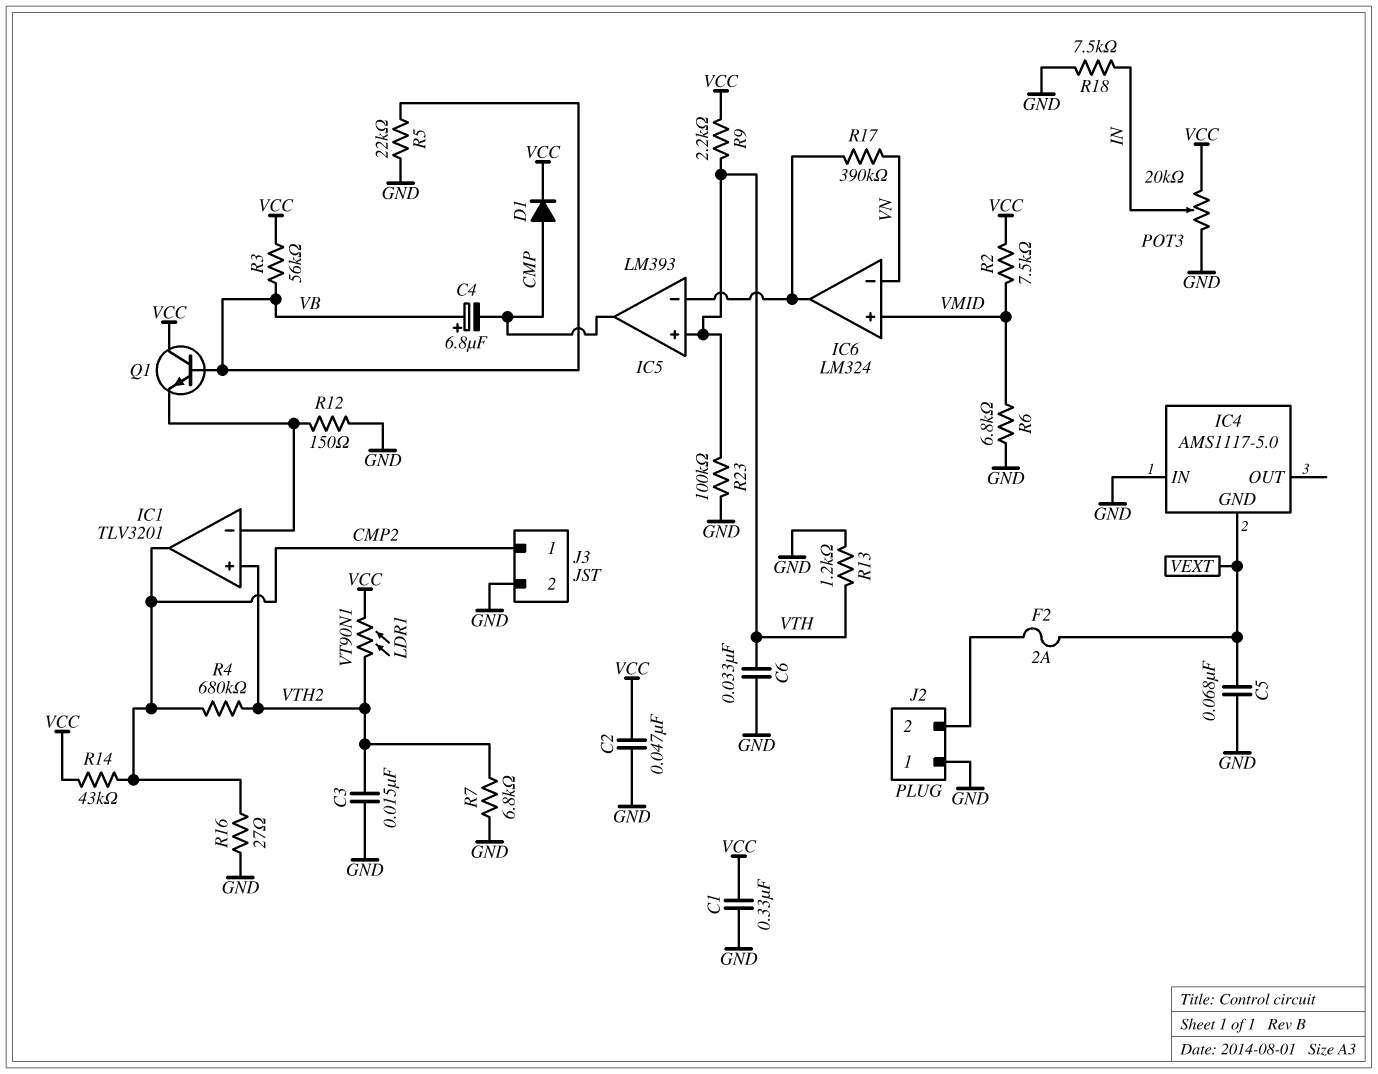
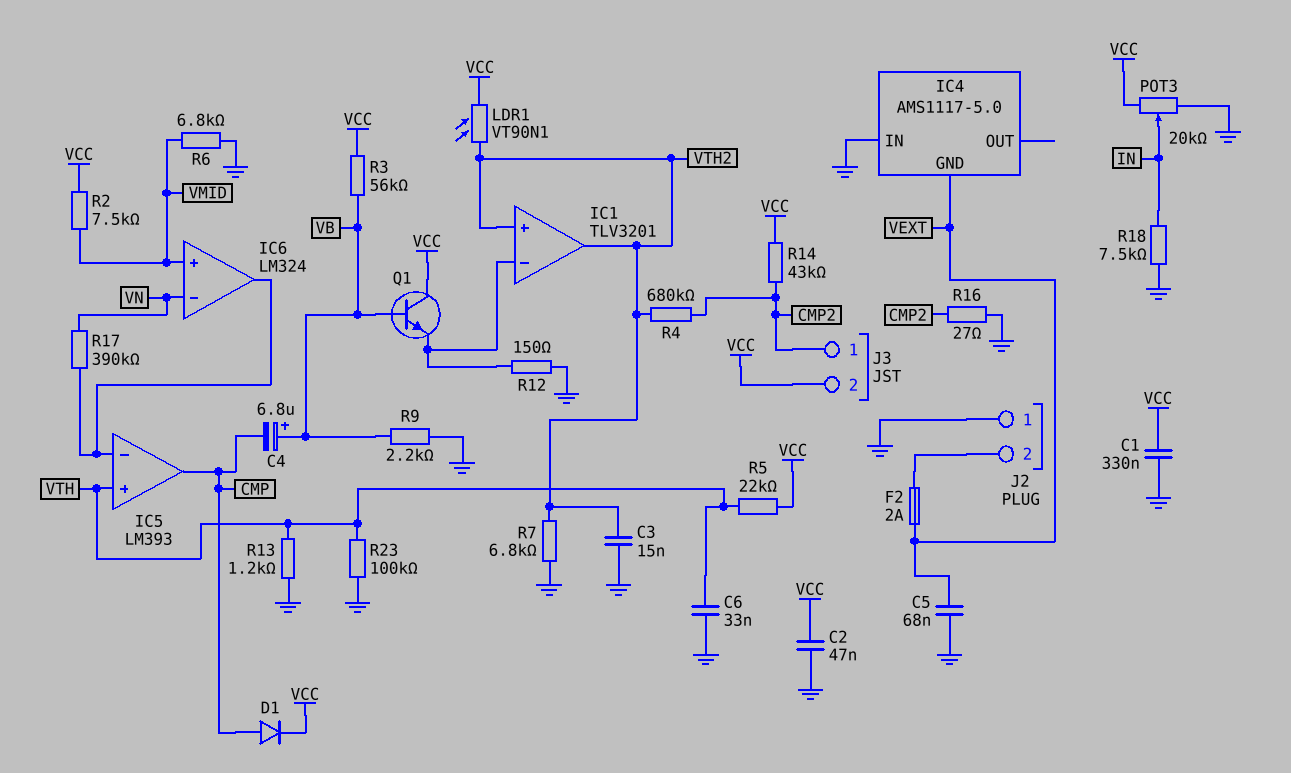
IC1 pin out: CMP2 -> VTH2
J3 pin 2: GND -> VCC
R5: 22k (GND, VB) -> 22k (VCC, VTH)
R9: 2.2k (VCC, VTH) -> 2.2k (GND, VB)

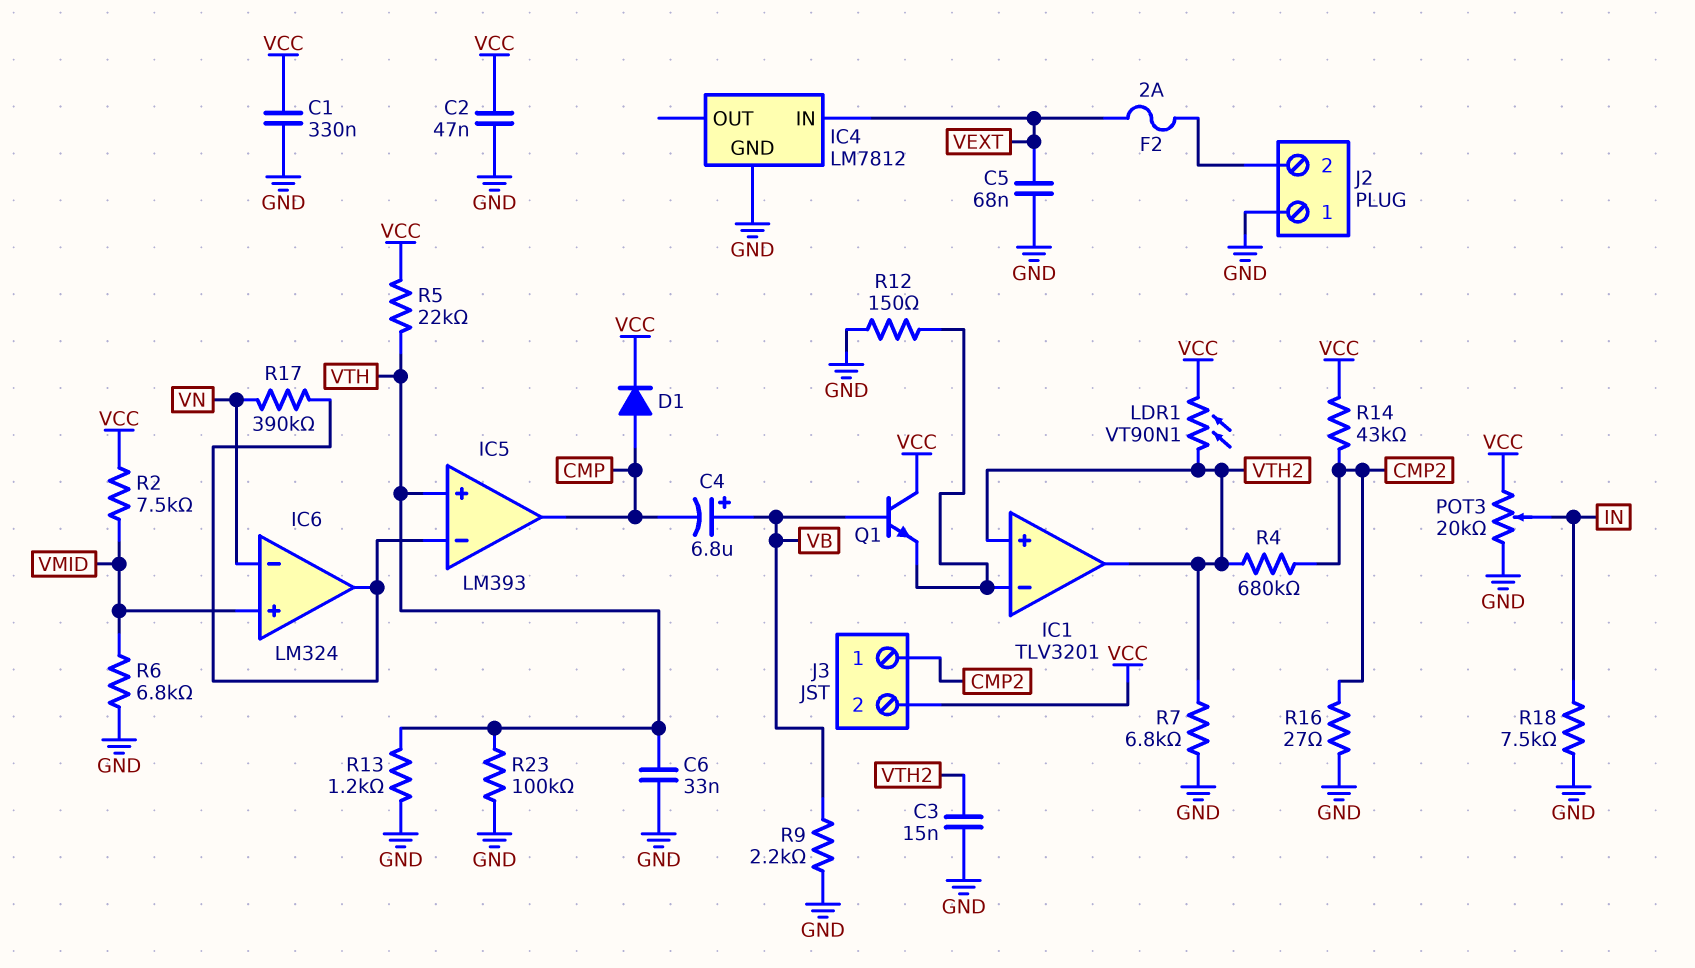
IC4: AMS1117-5.0 -> LM7812
IC4 pin GND: VEXT -> GND
IC4 pin IN: GND -> VEXT
R3: 56k (VB, VCC) -> none

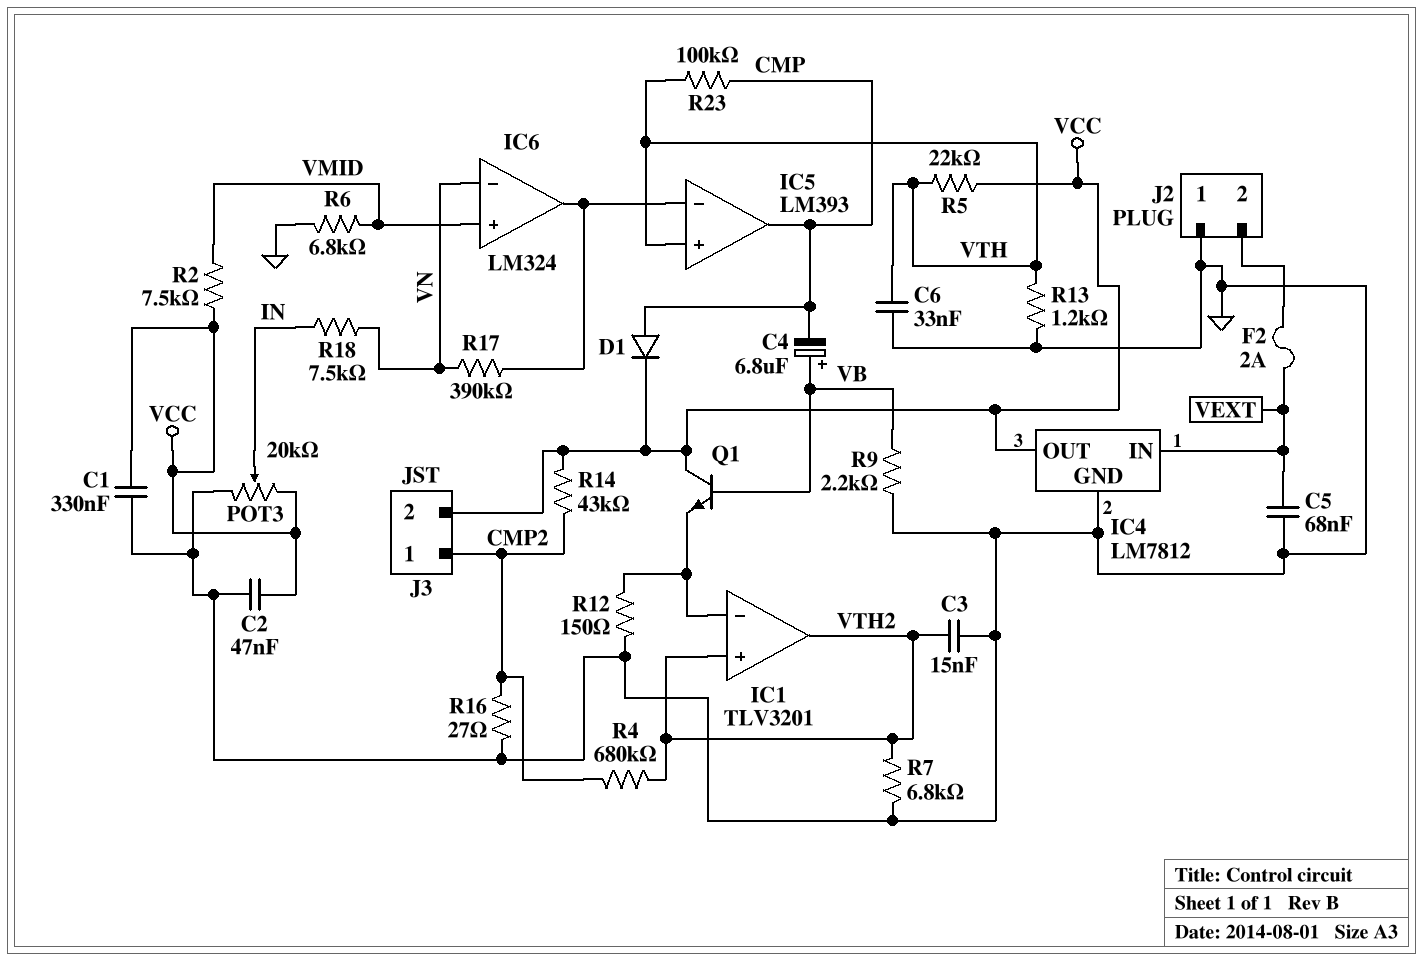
IC4 pin OUT: none -> VCC
LDR1: VT90N1 (VCC, VTH2) -> none
R18: 7.5k (GND, IN) -> 7.5k (IN, VN)
R23: 100k (GND, VTH) -> 100k (CMP, VTH)

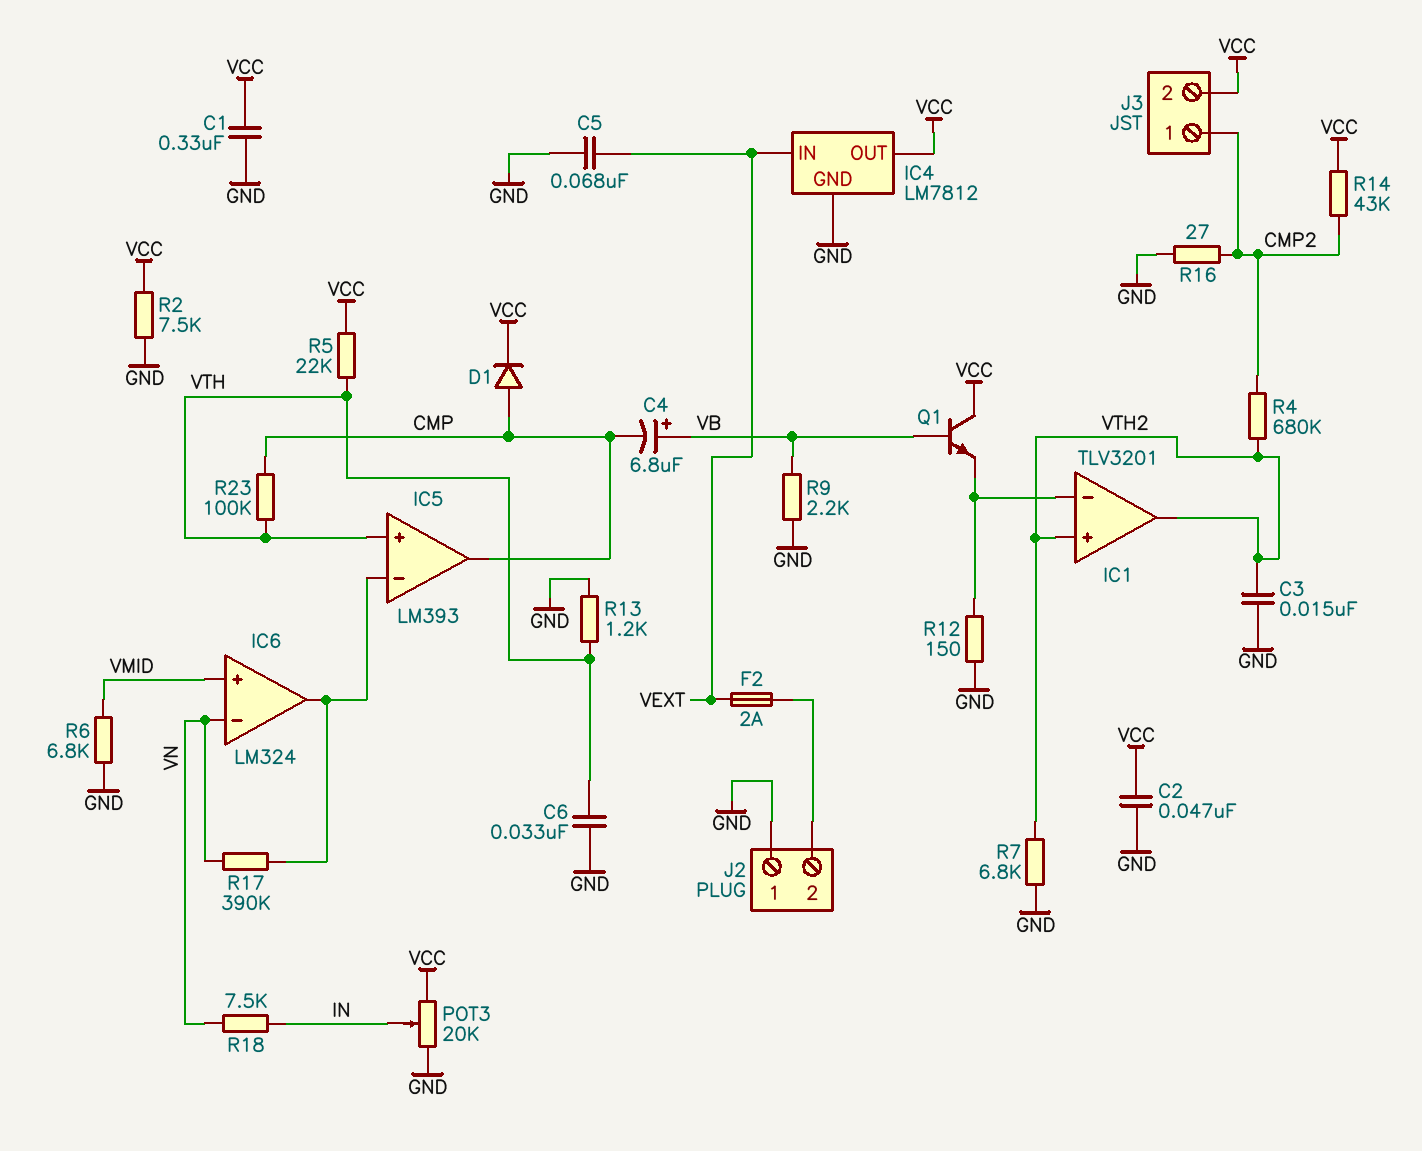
R2: 7.5k (VCC, VMID) -> 7.5k (GND, VCC)

